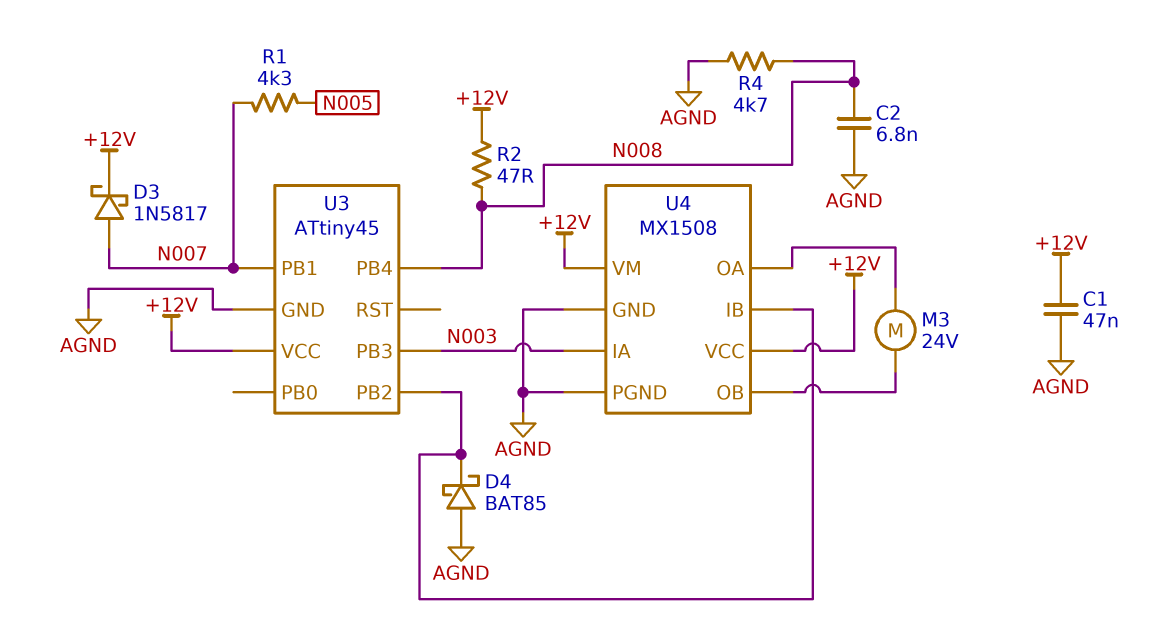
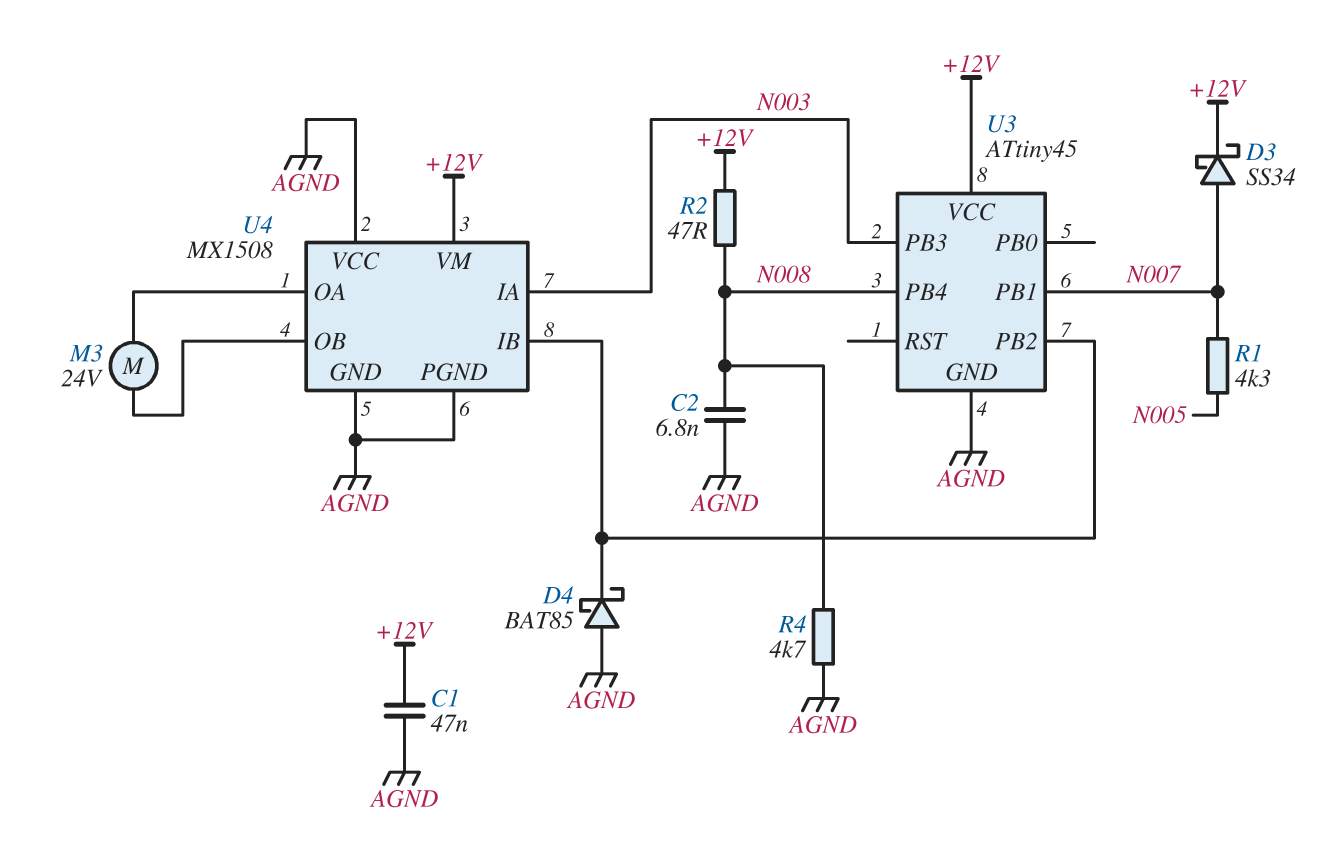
D3: schottky 1N5817 (A N007, K +12V) -> schottky SS34 (A N007, K +12V)
U4 pin VCC: +12V -> AGND

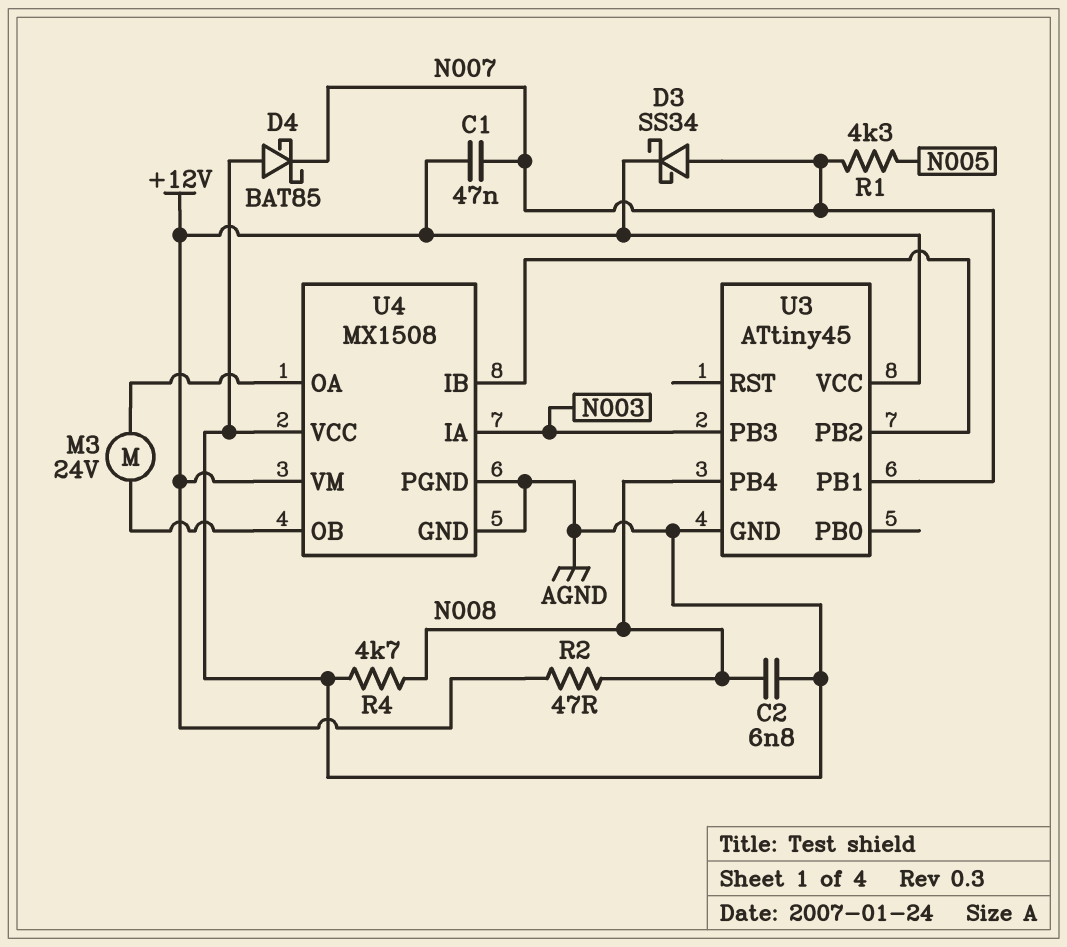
C1: 47nF (+12V, AGND) -> 47nF (+12V, N007)
D4: schottky BAT85 (A AGND, K U3/PB2) -> schottky BAT85 (A AGND, K N007)

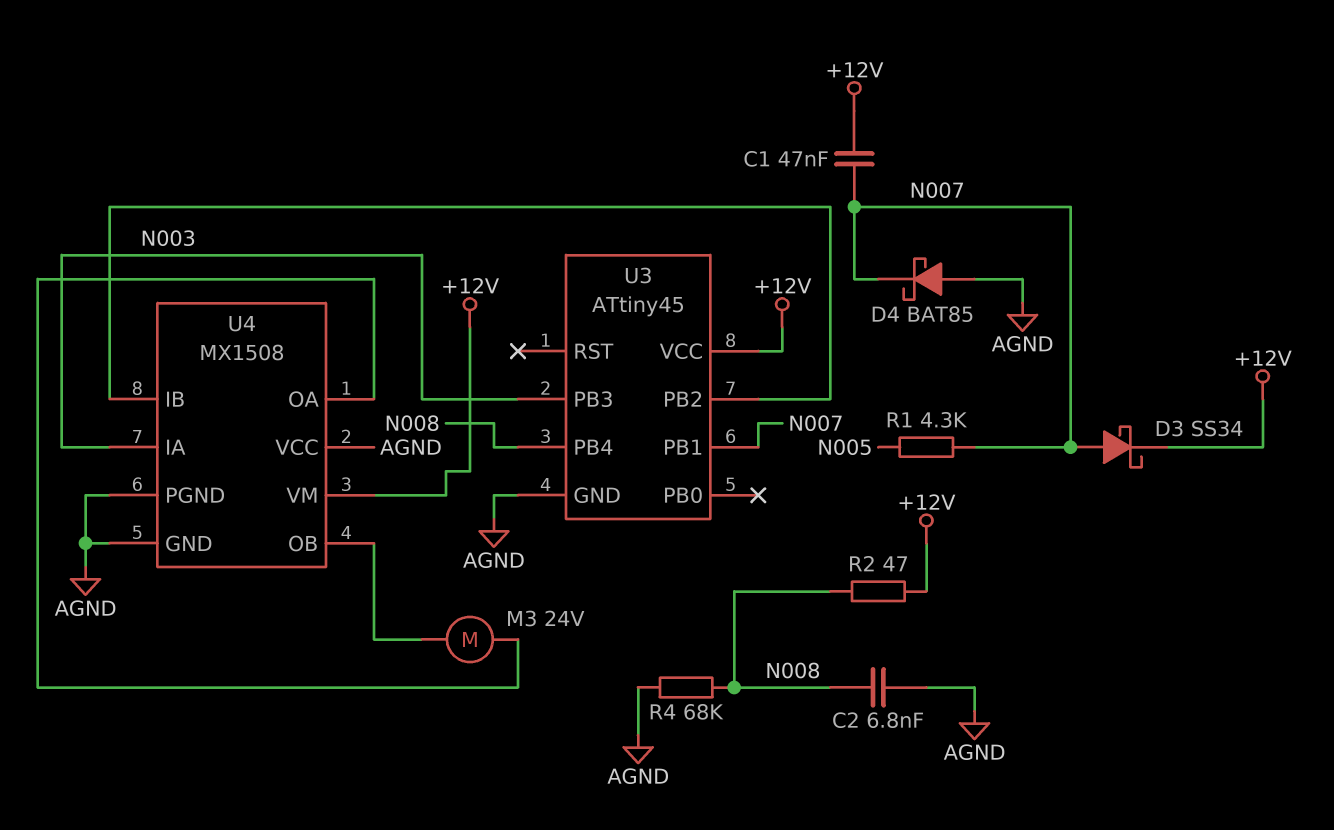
R4: 4.7k (AGND, N008) -> 68k (AGND, N008)

